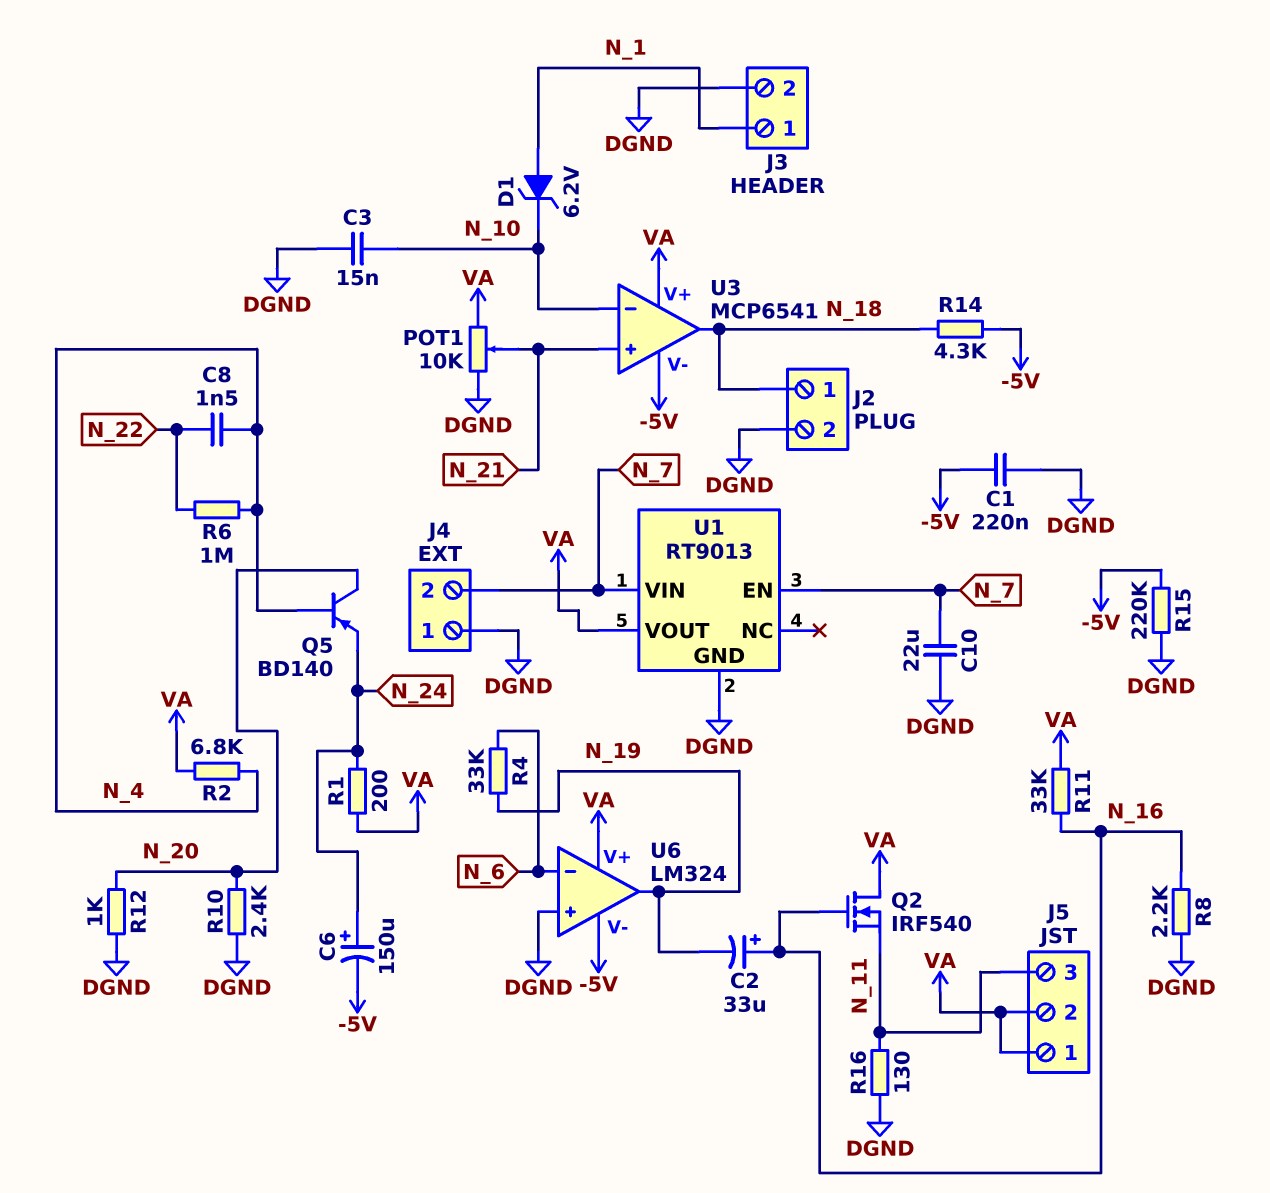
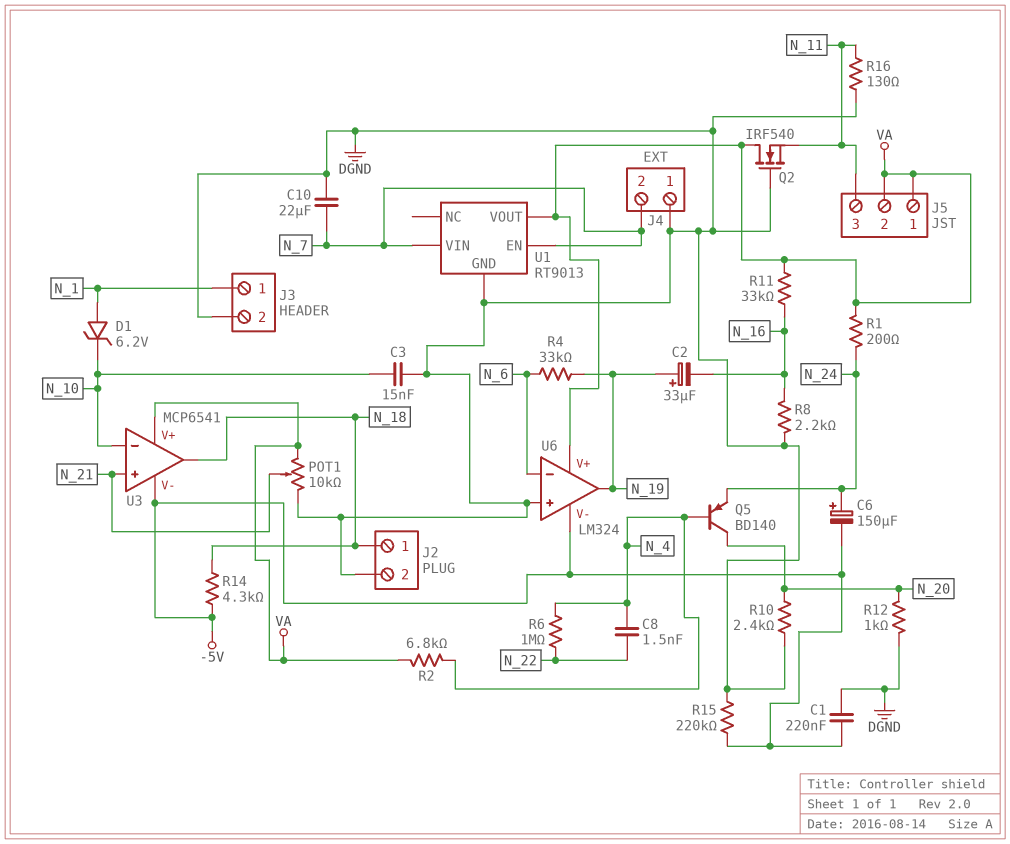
C2: 33uF (plus N_16, minus N_19) -> 33uF (plus N_19, minus N_16)
Q2: NMOS IRF540 (G N_16, D VA, S N_11) -> NMOS IRF540 (G DGND, D VA, S N_11)

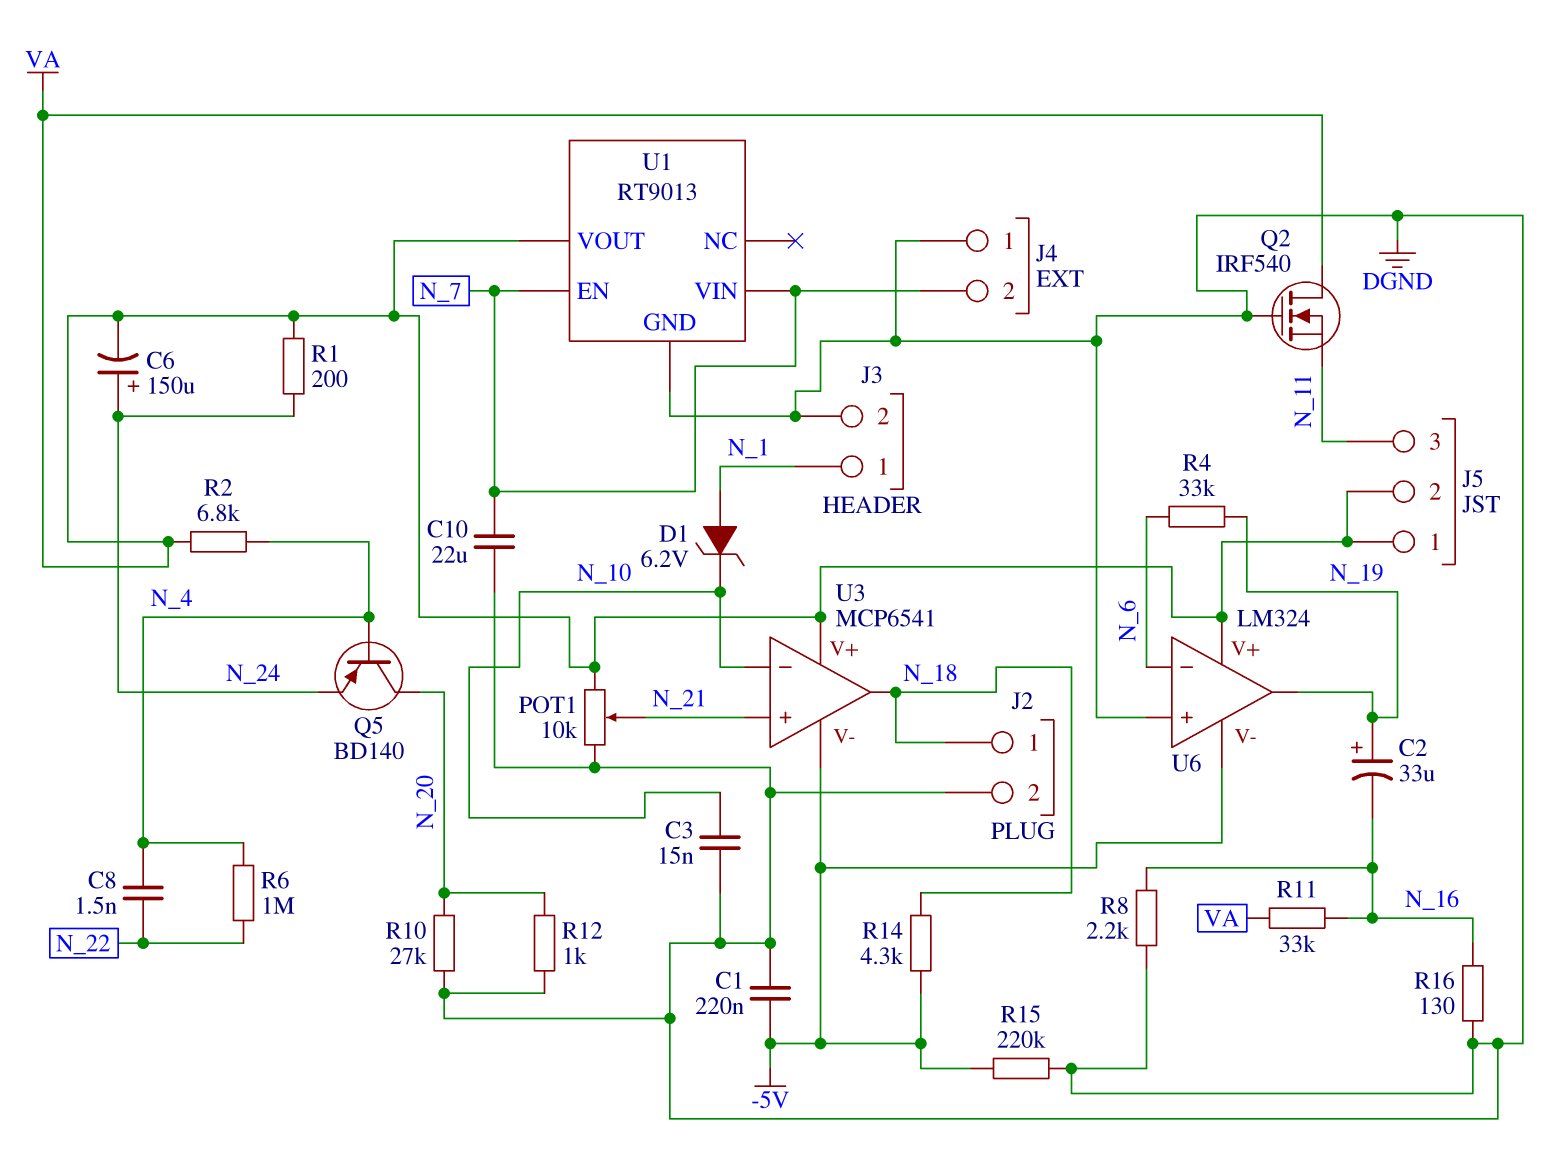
C6: 150uF (plus N_24, minus -5V) -> 150uF (plus N_24, minus VA)
R10: 2.4k (DGND, N_20) -> 27k (DGND, N_20)
R16: 130 (DGND, N_11) -> 130 (DGND, N_16)

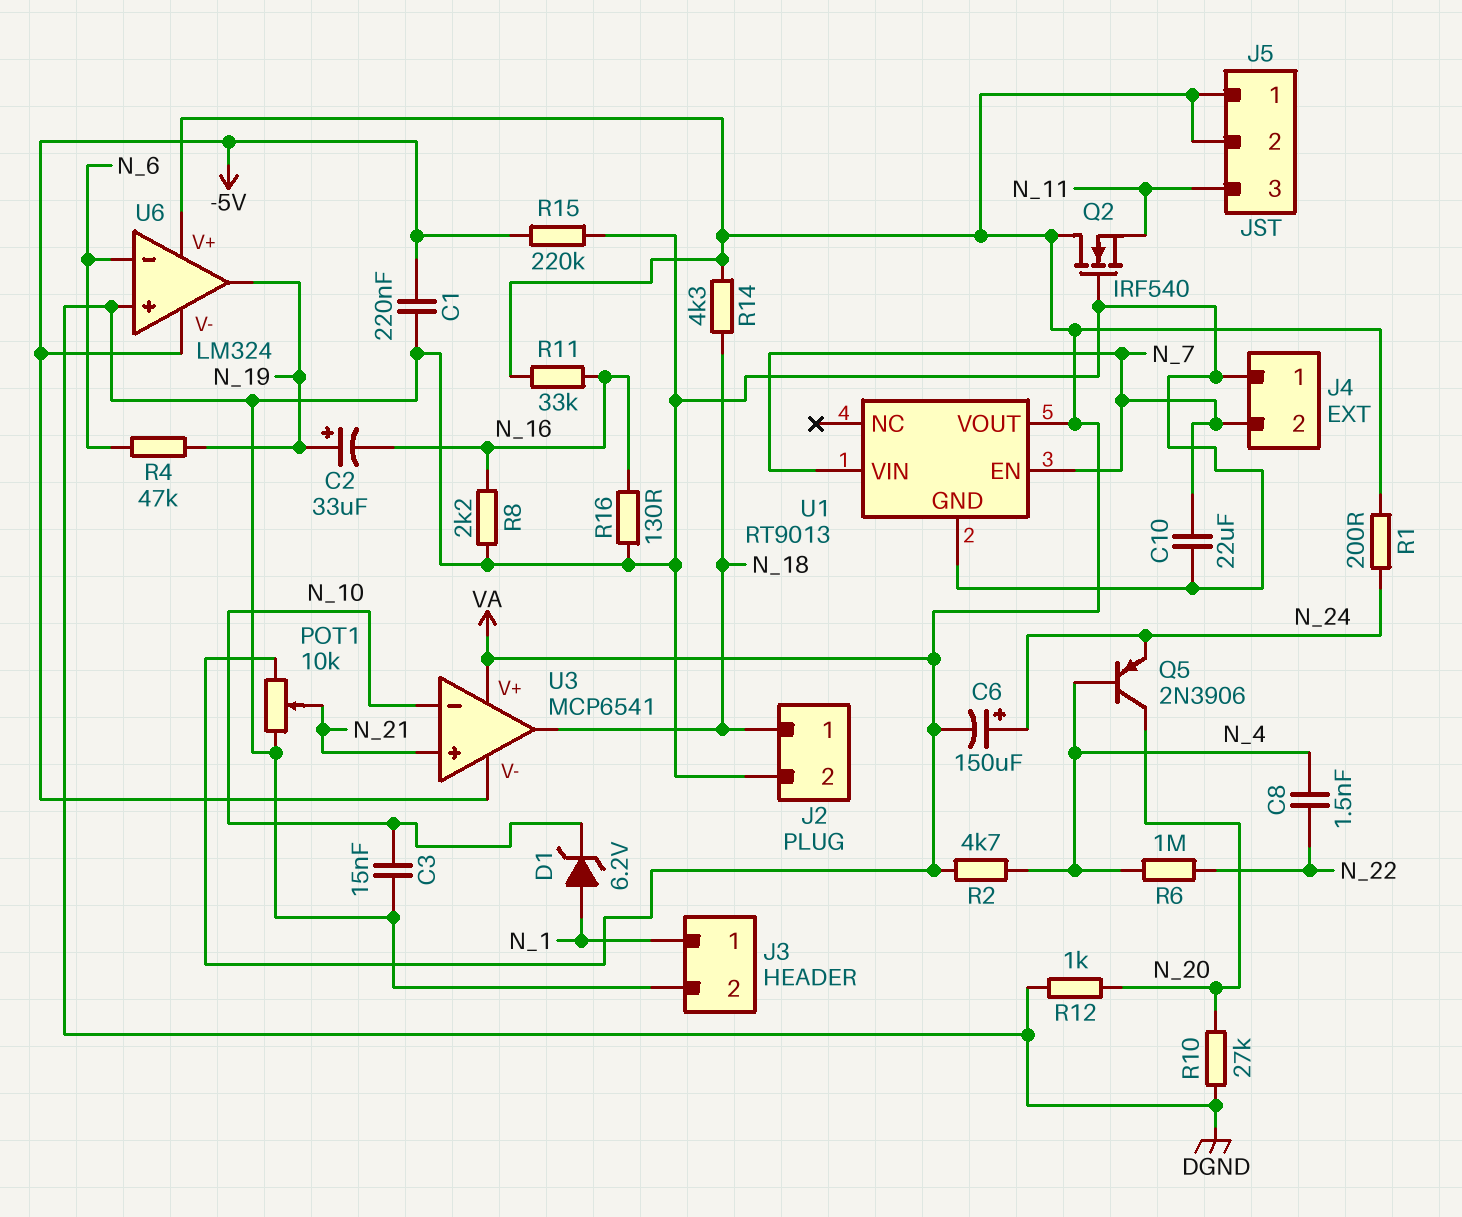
Q5: PNP BD140 (B N_4, C N_20, E N_24) -> PNP 2N3906 (B N_4, C N_20, E N_24)
R2: 6.8k (N_4, VA) -> 4.7k (N_4, VA)
R4: 33k (N_6, N_19) -> 47k (N_6, N_19)
R14: 4.3k (-5V, N_18) -> 4.3k (N_18, VA)

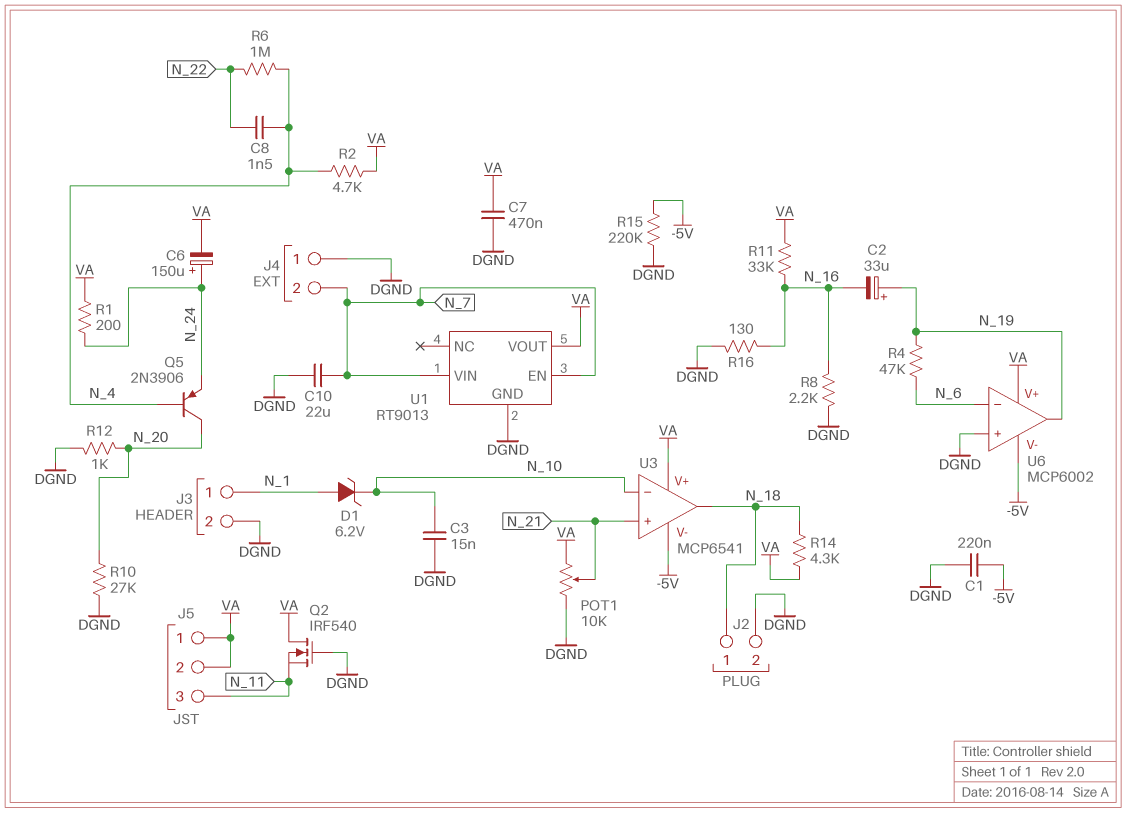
C7: none -> 470nF (DGND, VA)
U6: LM324 -> MCP6002

